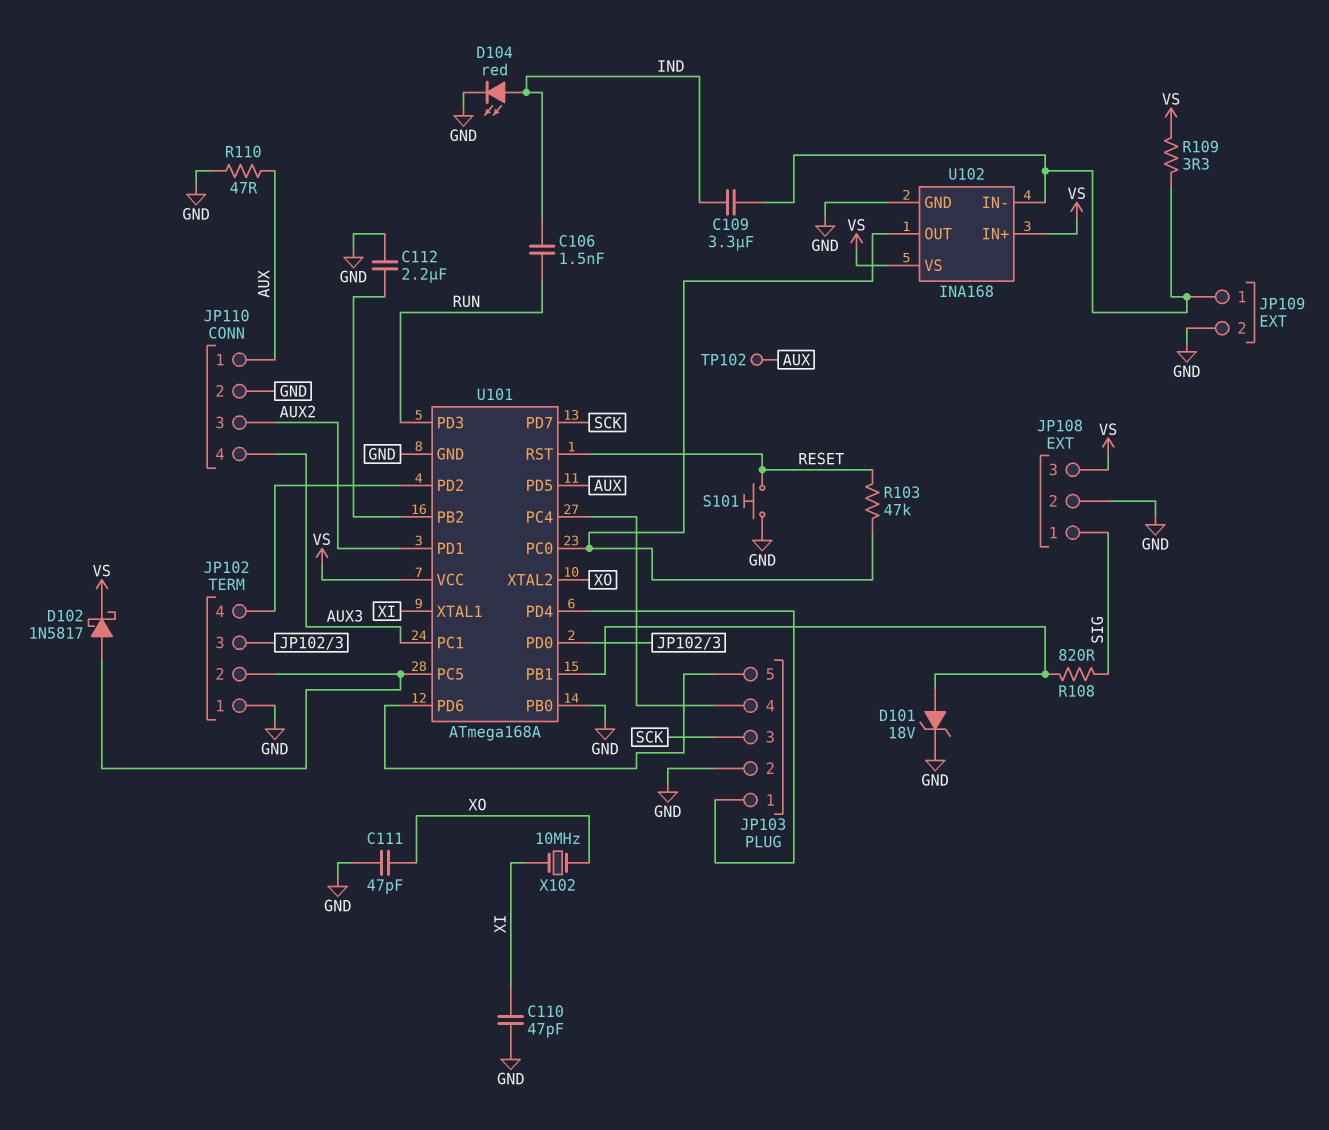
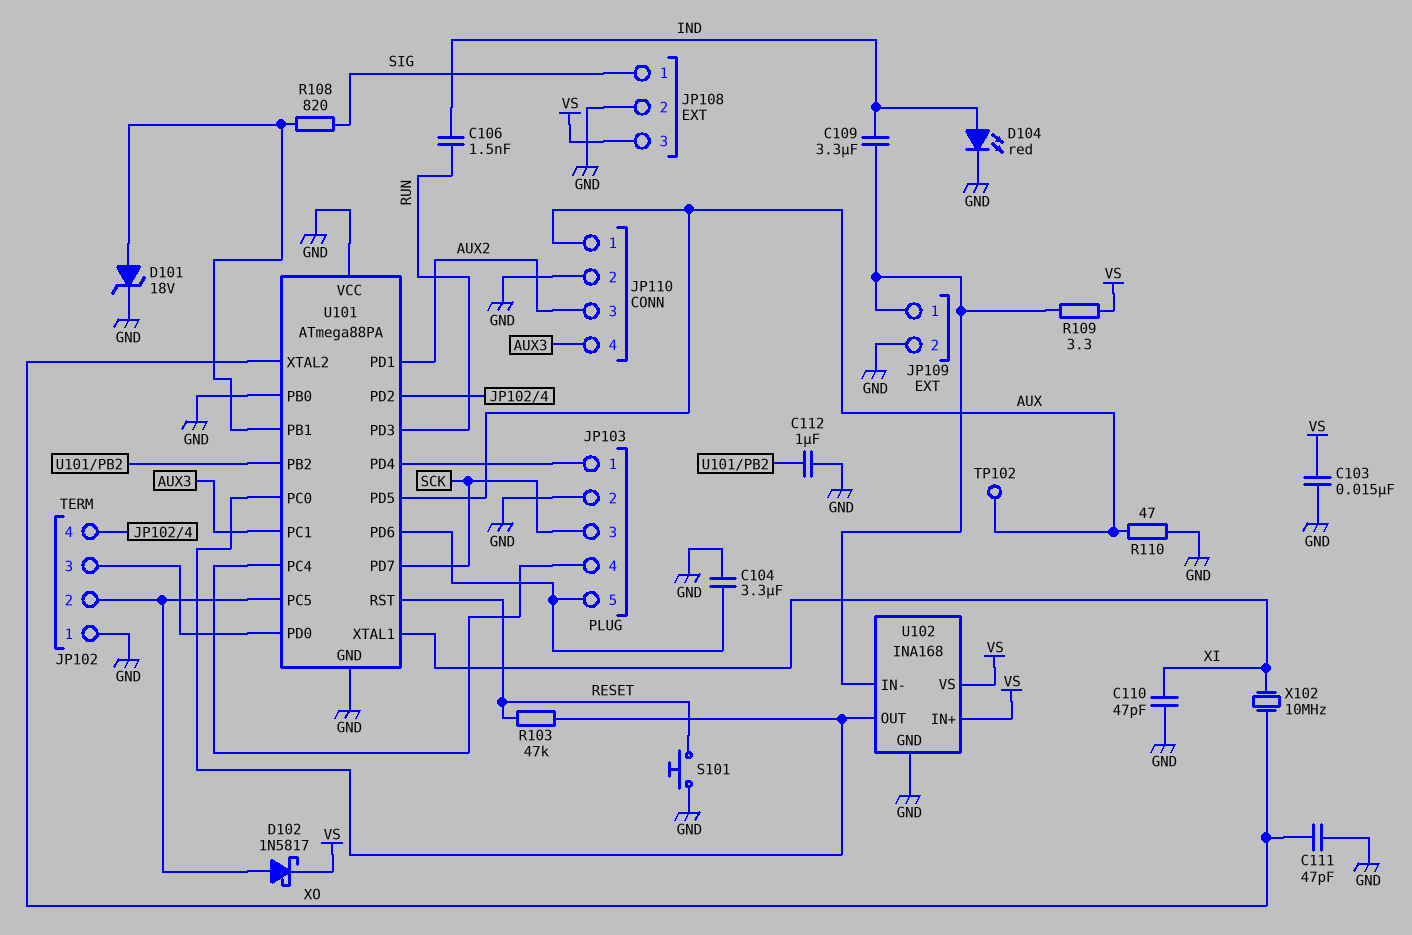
C103: none -> 15nF (GND, VS)
C104: none -> 3.3uF (GND, JP103/5)
C112: 2.2uF (GND, U101/PB2) -> 1uF (GND, U101/PB2)
U101: ATmega168A -> ATmega88PA
U101 pin VCC: VS -> GND

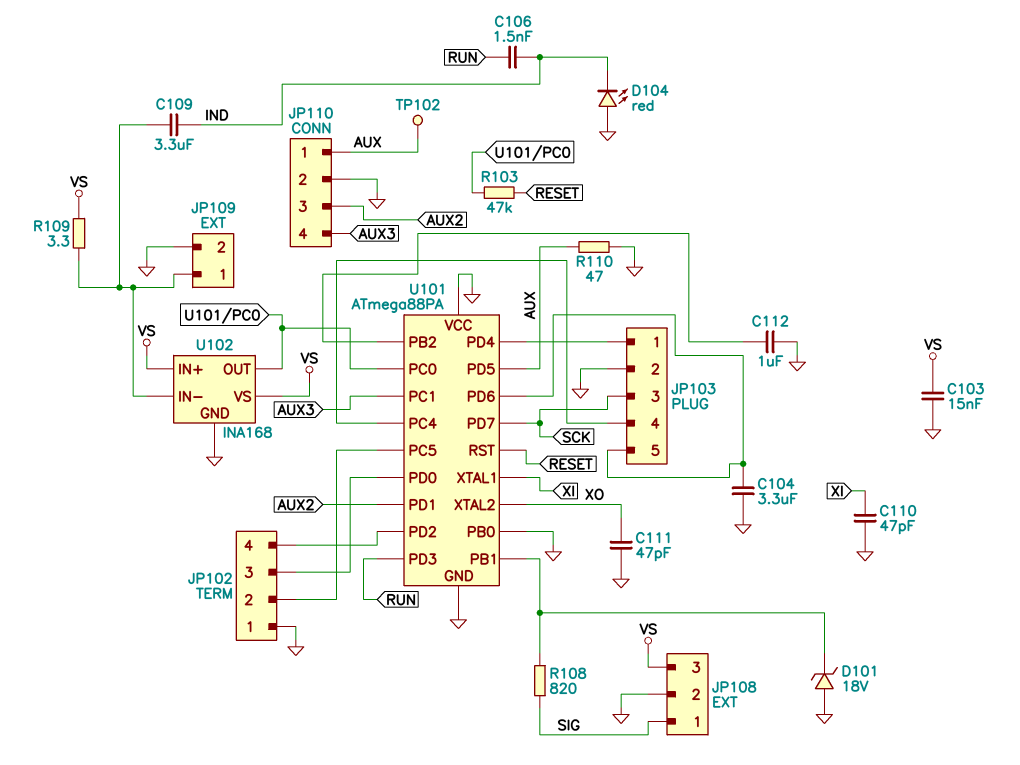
D101: zener 18V (A U101/PB1, K GND) -> zener 18V (A GND, K U101/PB1)
D102: schottky 1N5817 (A JP102/2, K VS) -> none
D104: LED red (A IND, K GND) -> LED red (A GND, K IND)
S101: button (GND, RESET) -> none
X102: 10MHz (XI, XO) -> none

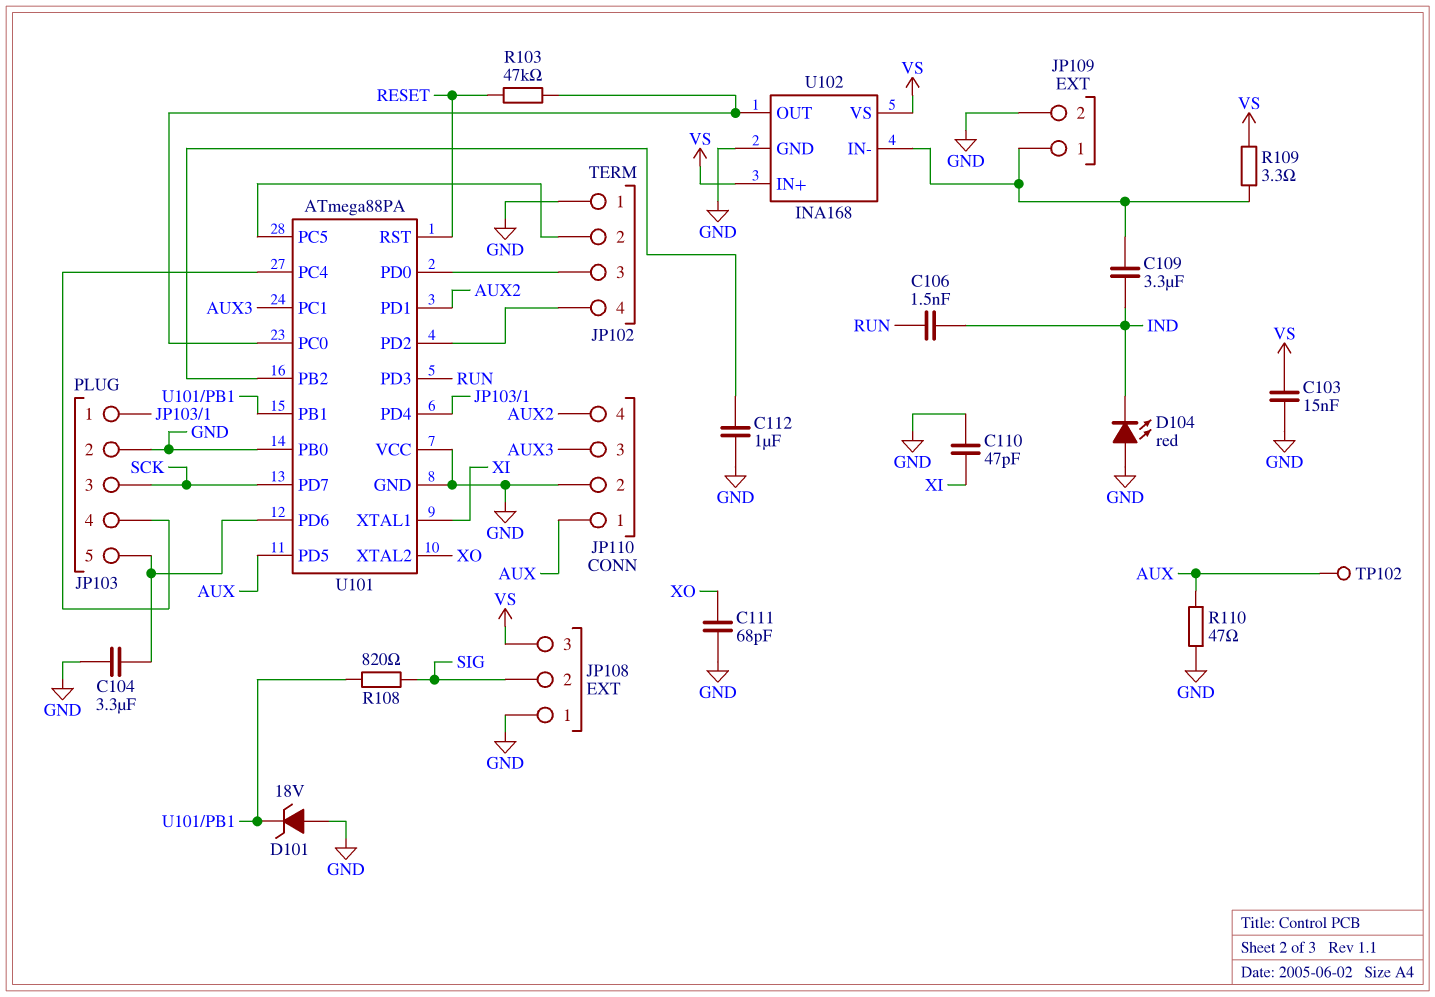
C111: 47pF (GND, XO) -> 68pF (GND, XO)
JP108 pin 1: SIG -> GND
JP108 pin 2: GND -> SIG
JP110 pin 3: AUX2 -> AUX3
JP110 pin 4: AUX3 -> AUX2

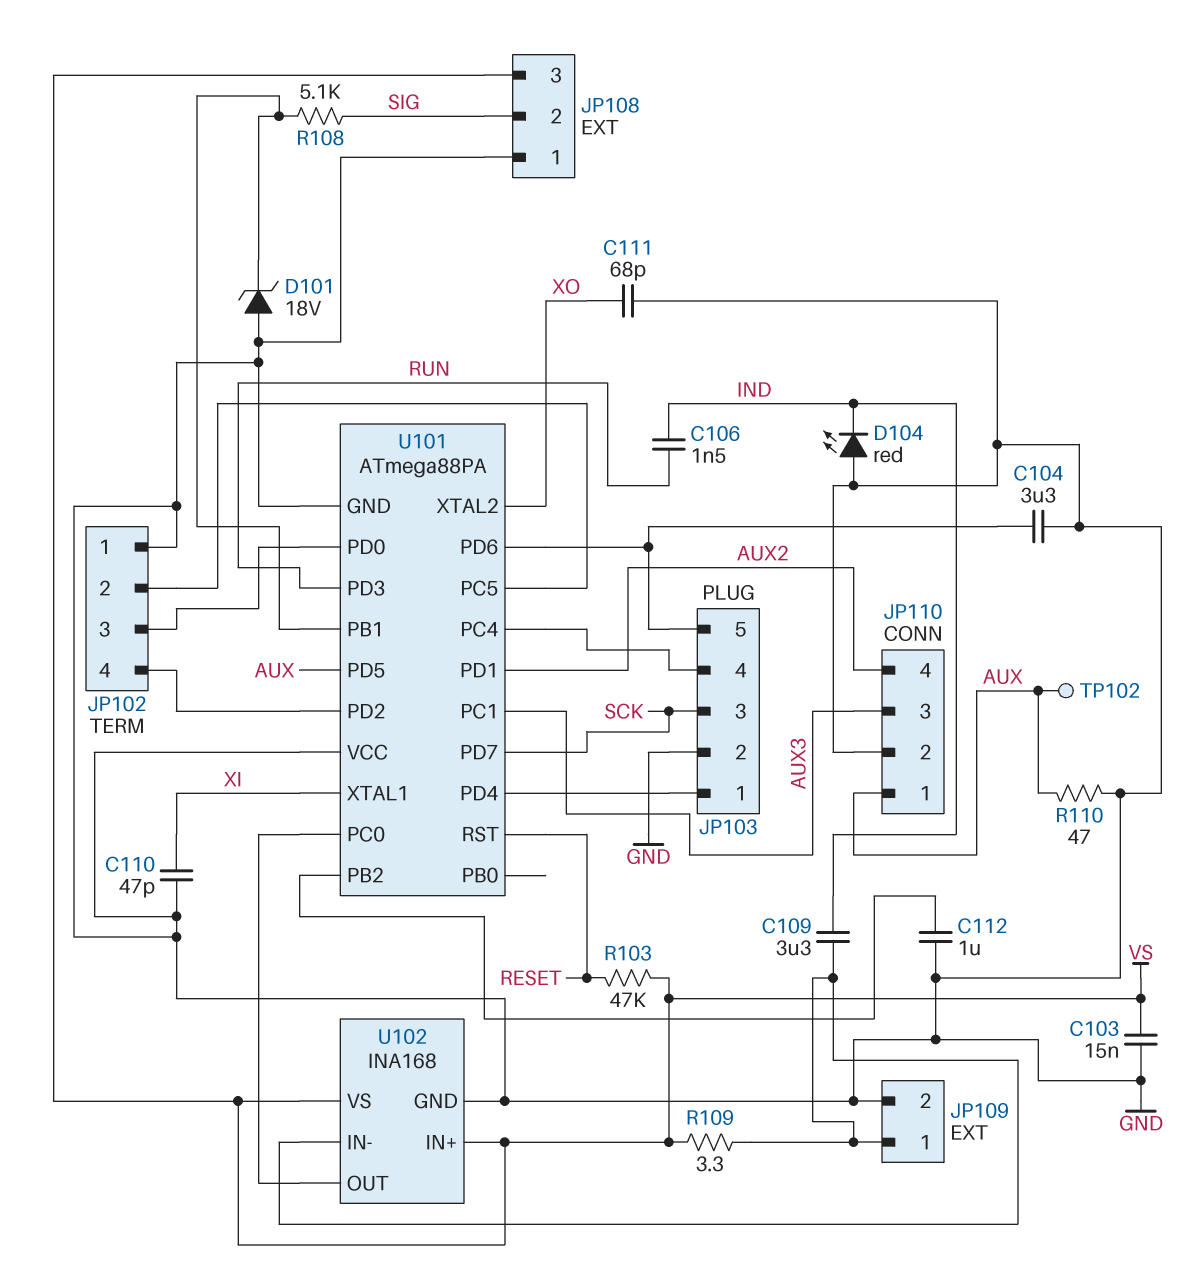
R103: 47k (RESET, U101/PC0) -> 47k (RESET, VS)
R108: 820 (SIG, U101/PB1) -> 5.1k (SIG, U101/PB1)
U101 pin PB0: GND -> none

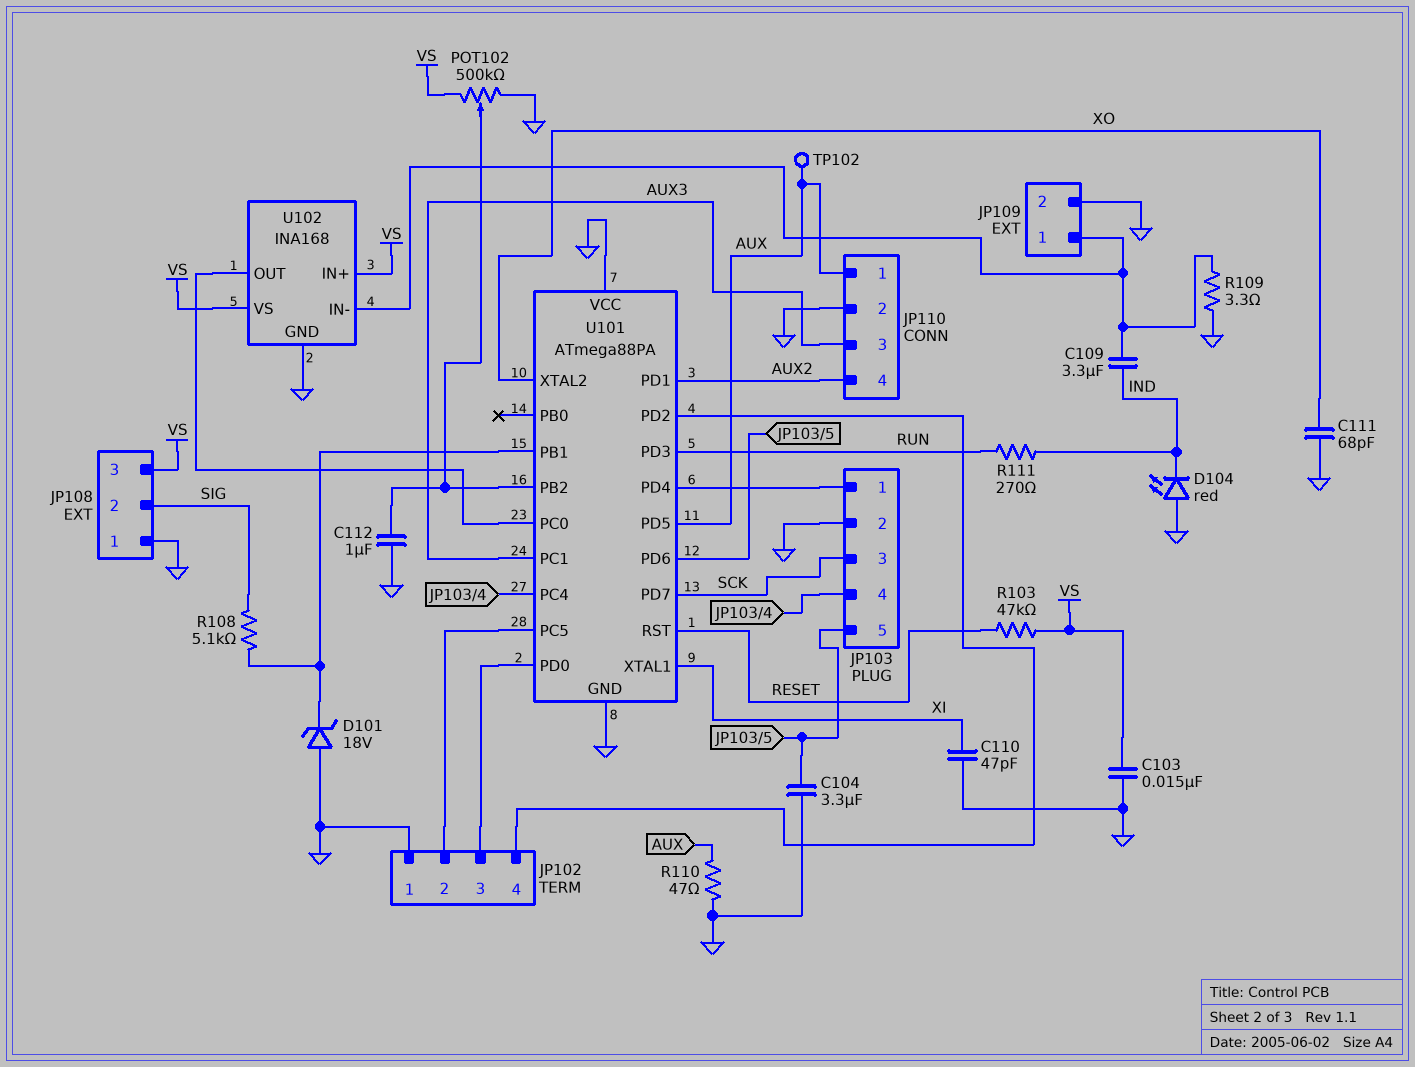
C106: 1.5nF (IND, RUN) -> none
POT102: none -> 500k (GND, VS, wiper U101/PB2)
R109: 3.3 (JP109/1, VS) -> 3.3 (GND, JP109/1)
R111: none -> 270 (IND, RUN)

